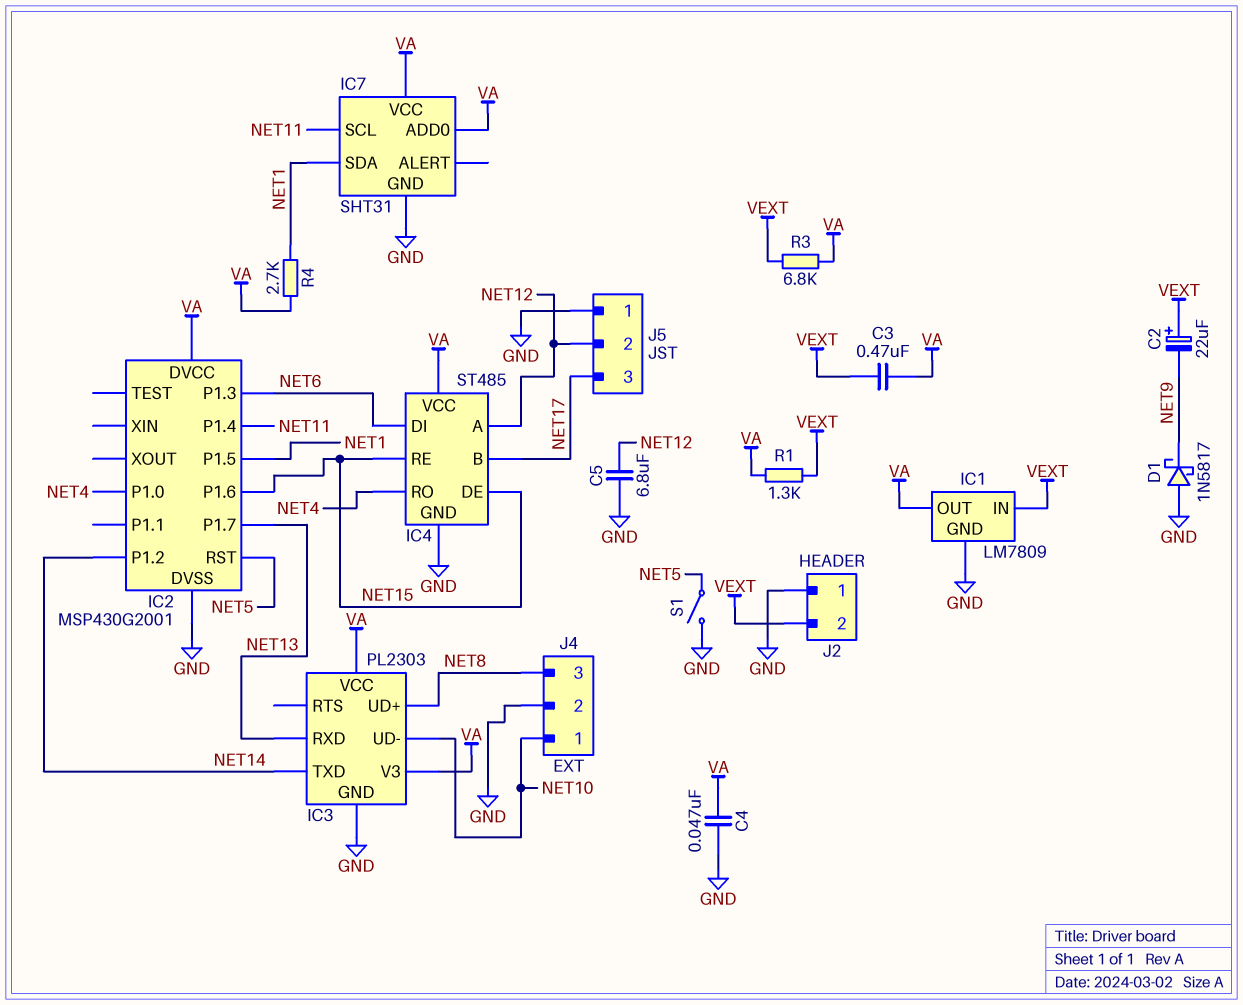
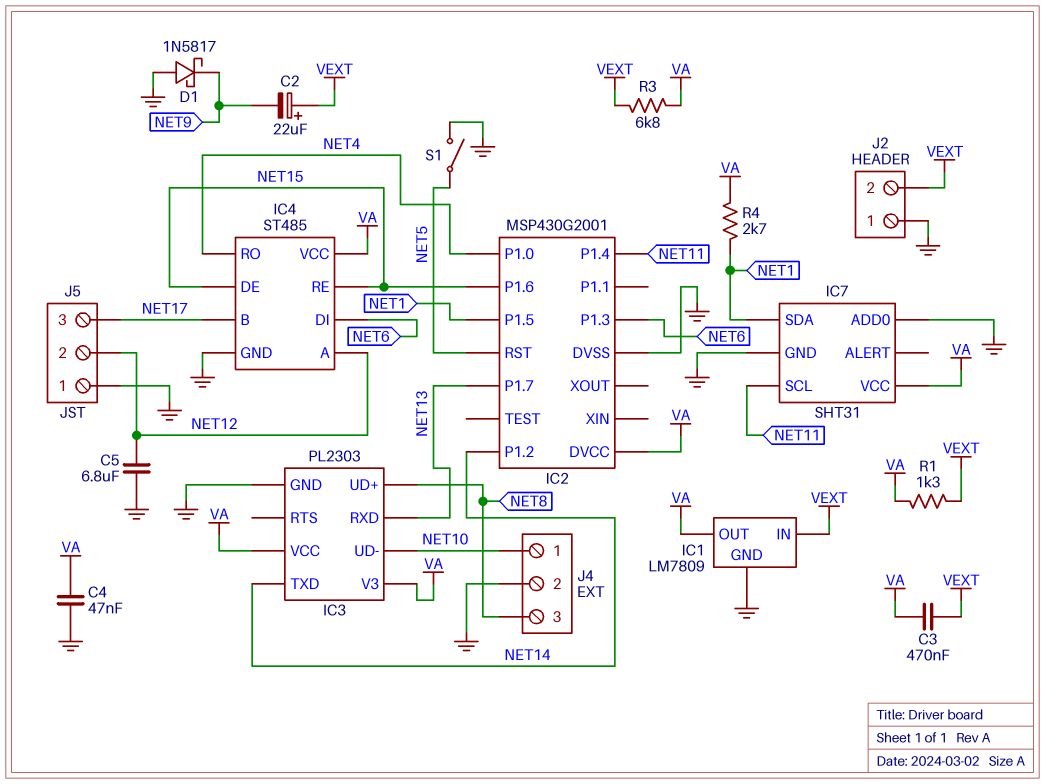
IC7 pin ADD0: VA -> GND

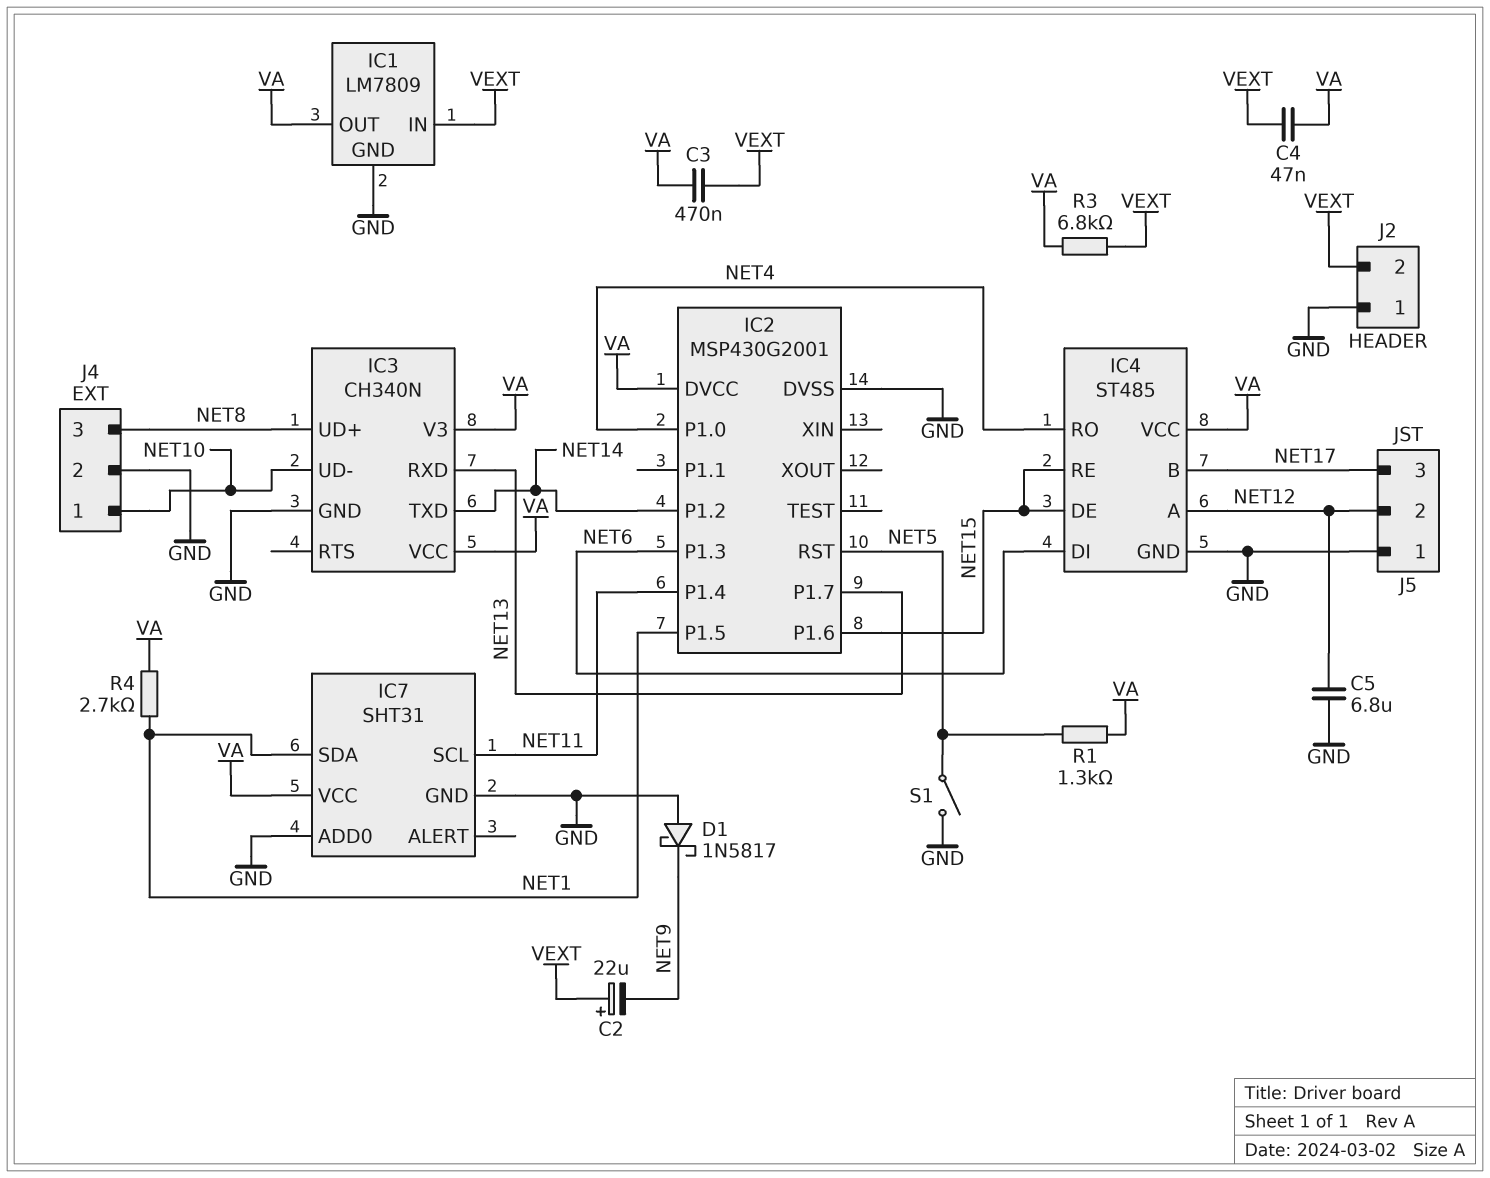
C4: 47nF (GND, VA) -> 47nF (VA, VEXT)
IC3: PL2303 -> CH340N
R1: 1.3k (VA, VEXT) -> 1.3k (NET5, VA)

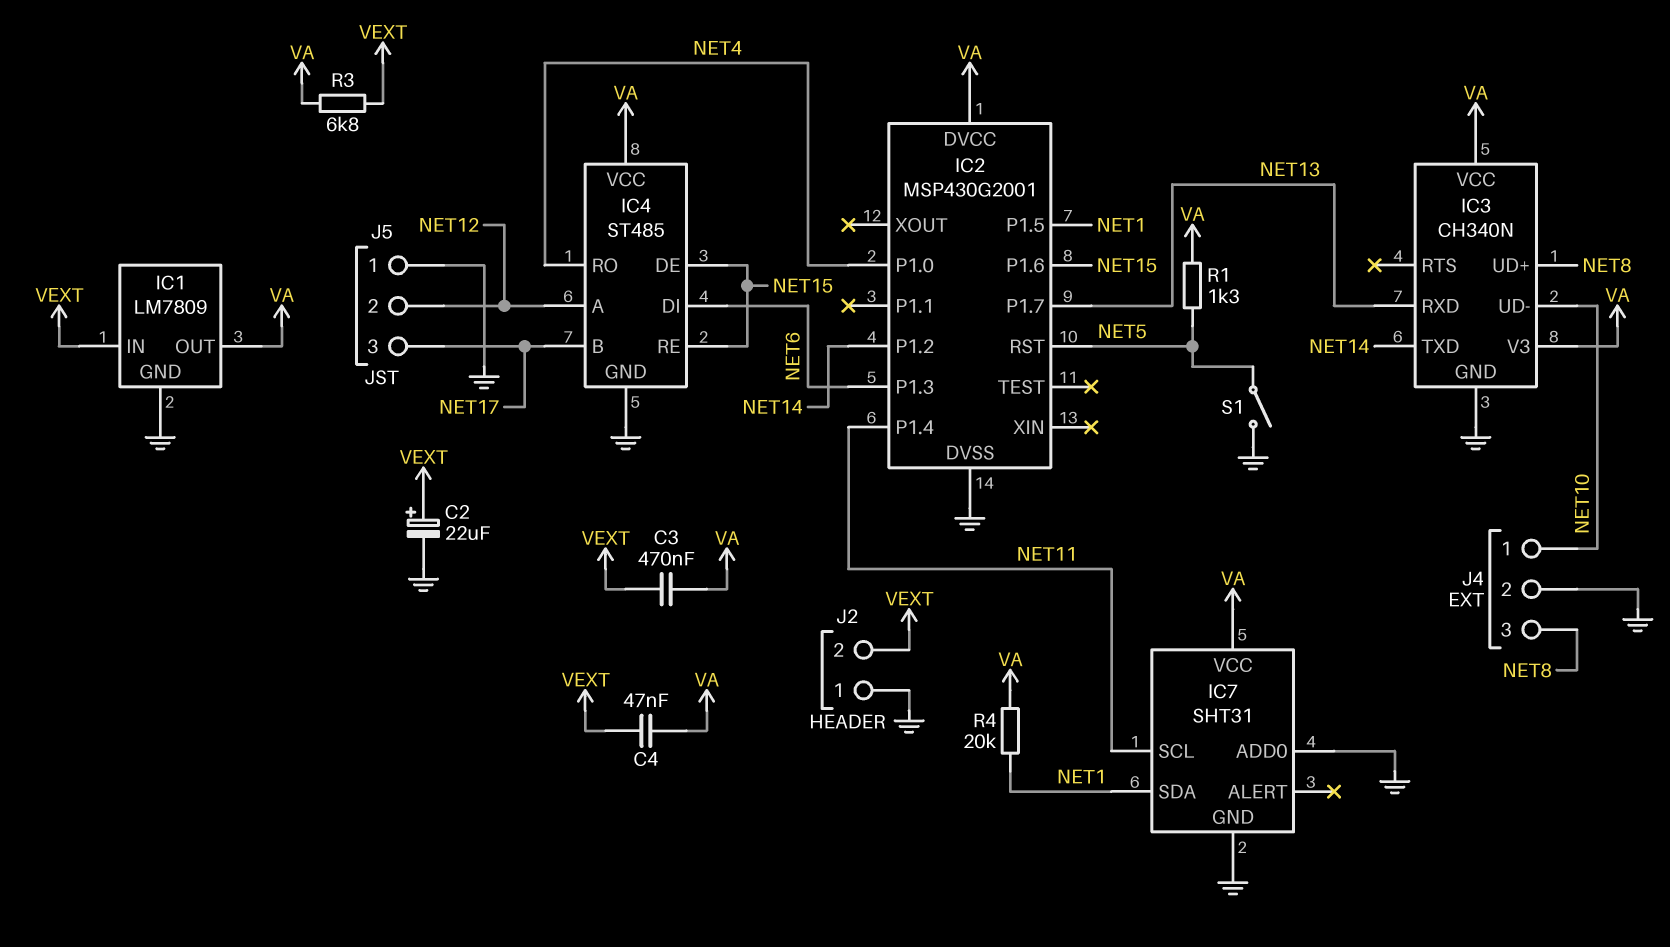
C2: 22uF (plus VEXT, minus NET9) -> 22uF (plus VEXT, minus GND)
C5: 6.8uF (GND, NET12) -> none
D1: schottky 1N5817 (A GND, K NET9) -> none
R4: 2.7k (NET1, VA) -> 20k (NET1, VA)

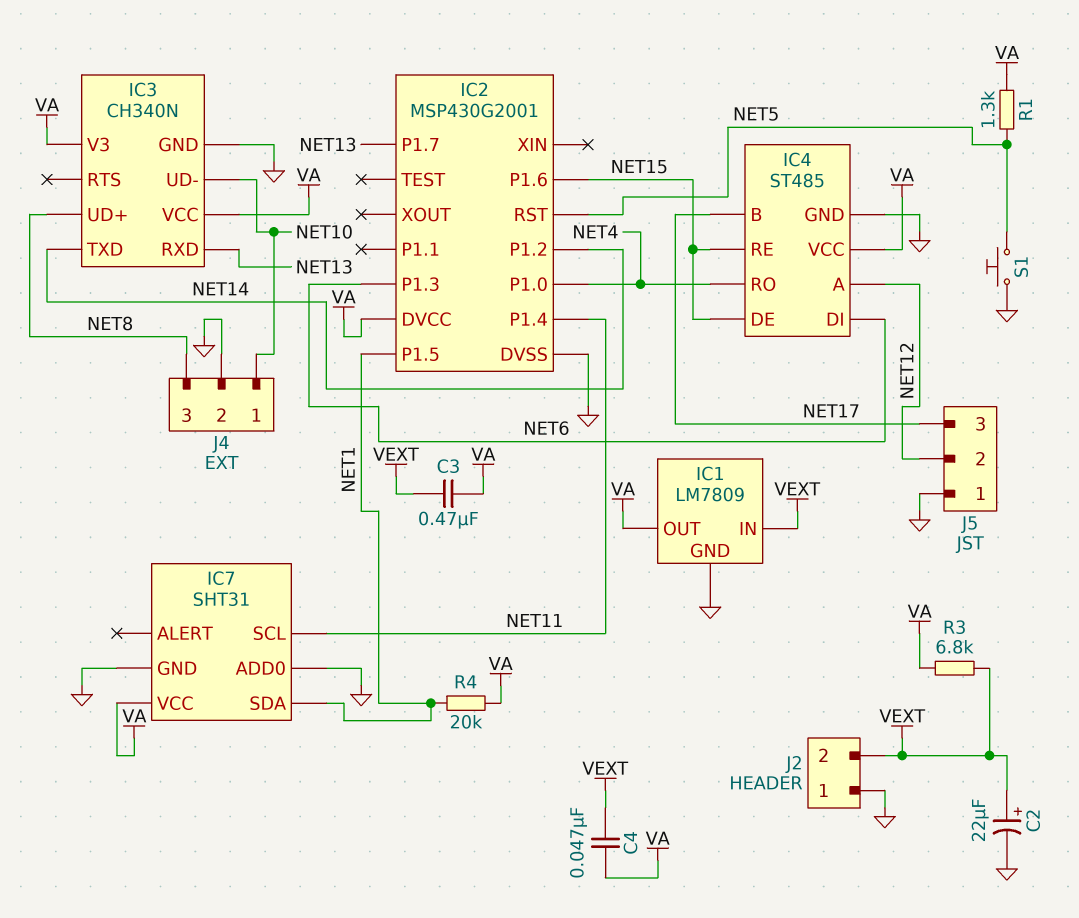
S1: switch (GND, NET5) -> button (GND, NET5)

